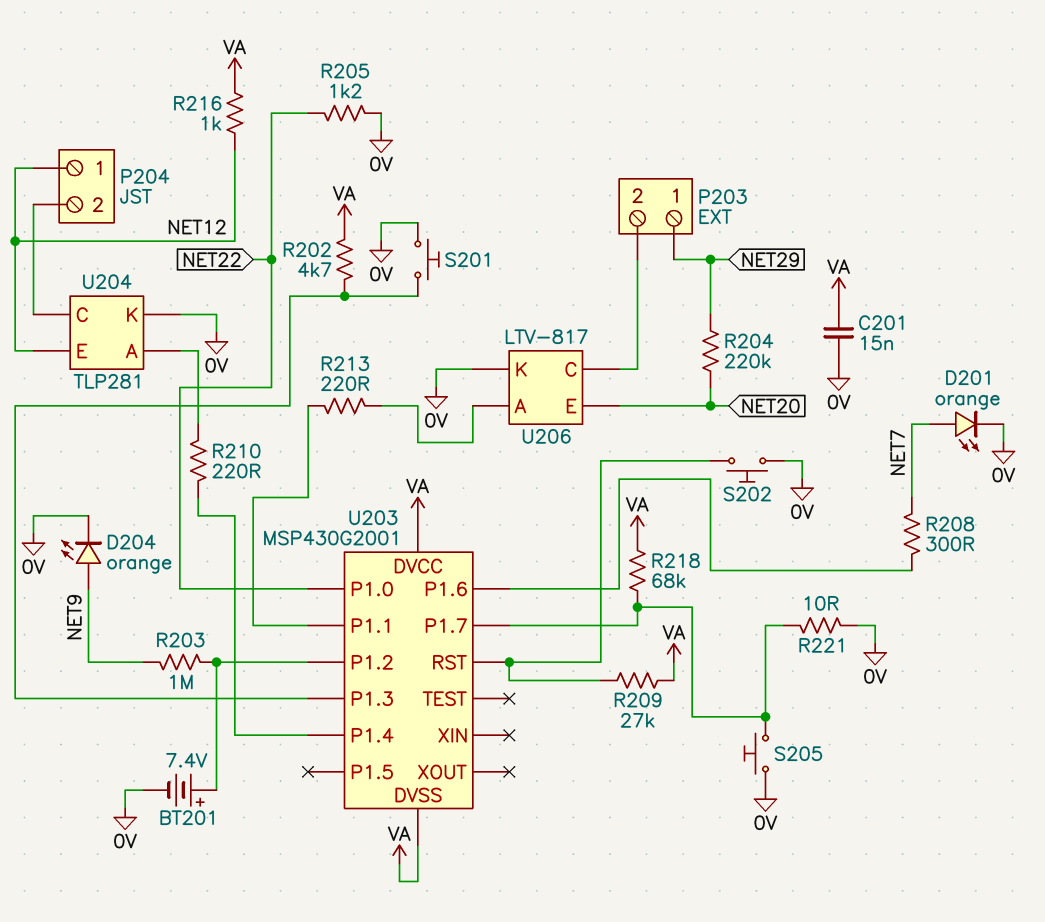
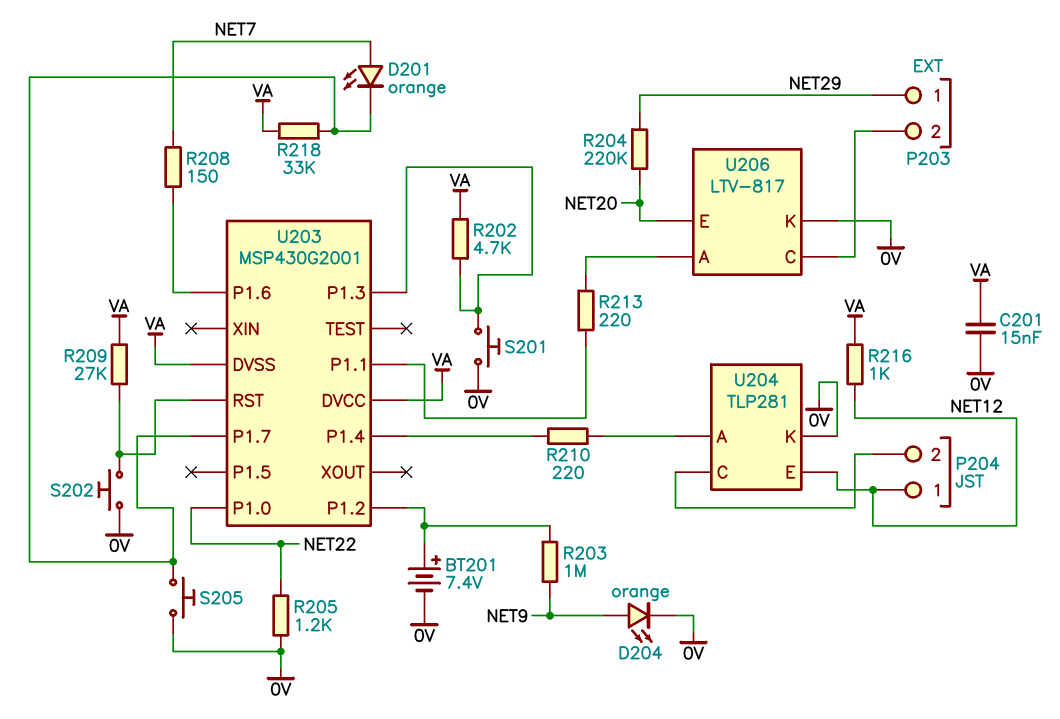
D201: LED orange (A NET7, K 0V) -> LED orange (A NET7, K U203/P1.7)
R208: 300 (NET7, U203/P1.6) -> 150 (NET7, U203/P1.6)
R218: 68k (U203/P1.7, VA) -> 33k (U203/P1.7, VA)
R221: 10 (0V, U203/P1.7) -> none

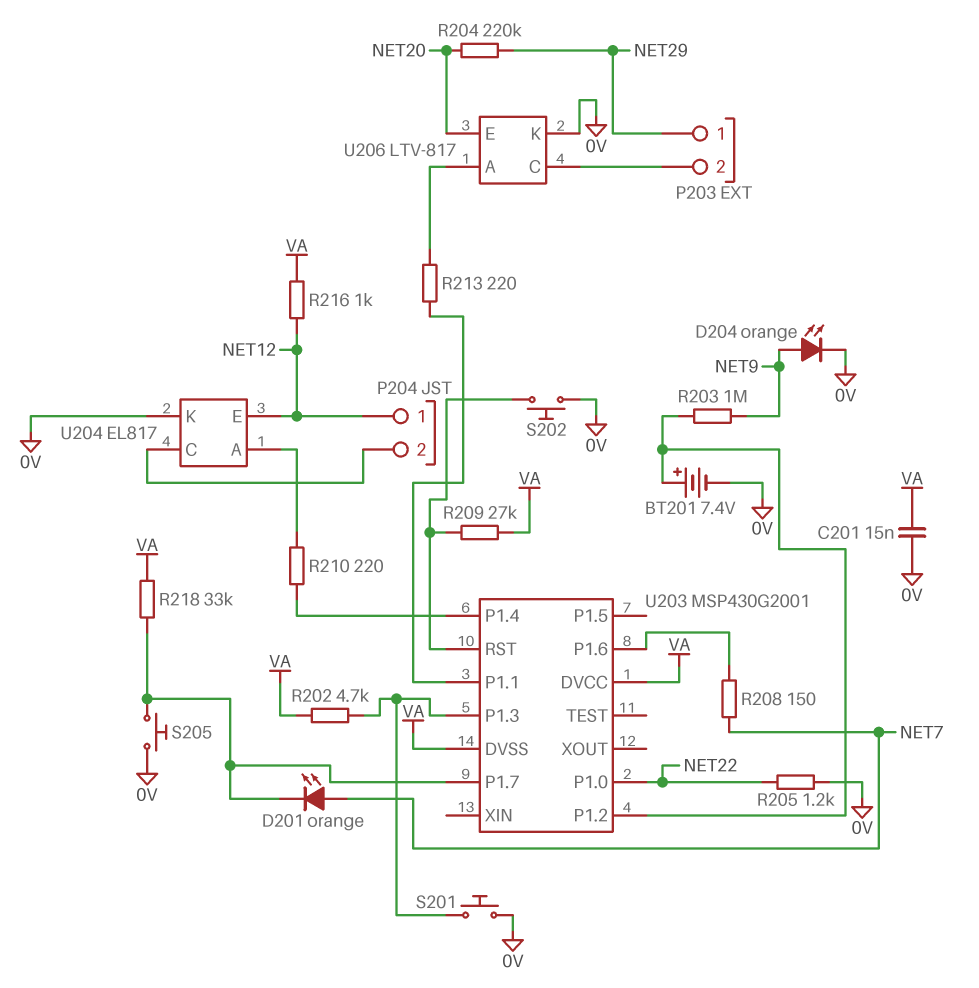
U204: TLP281 -> EL817

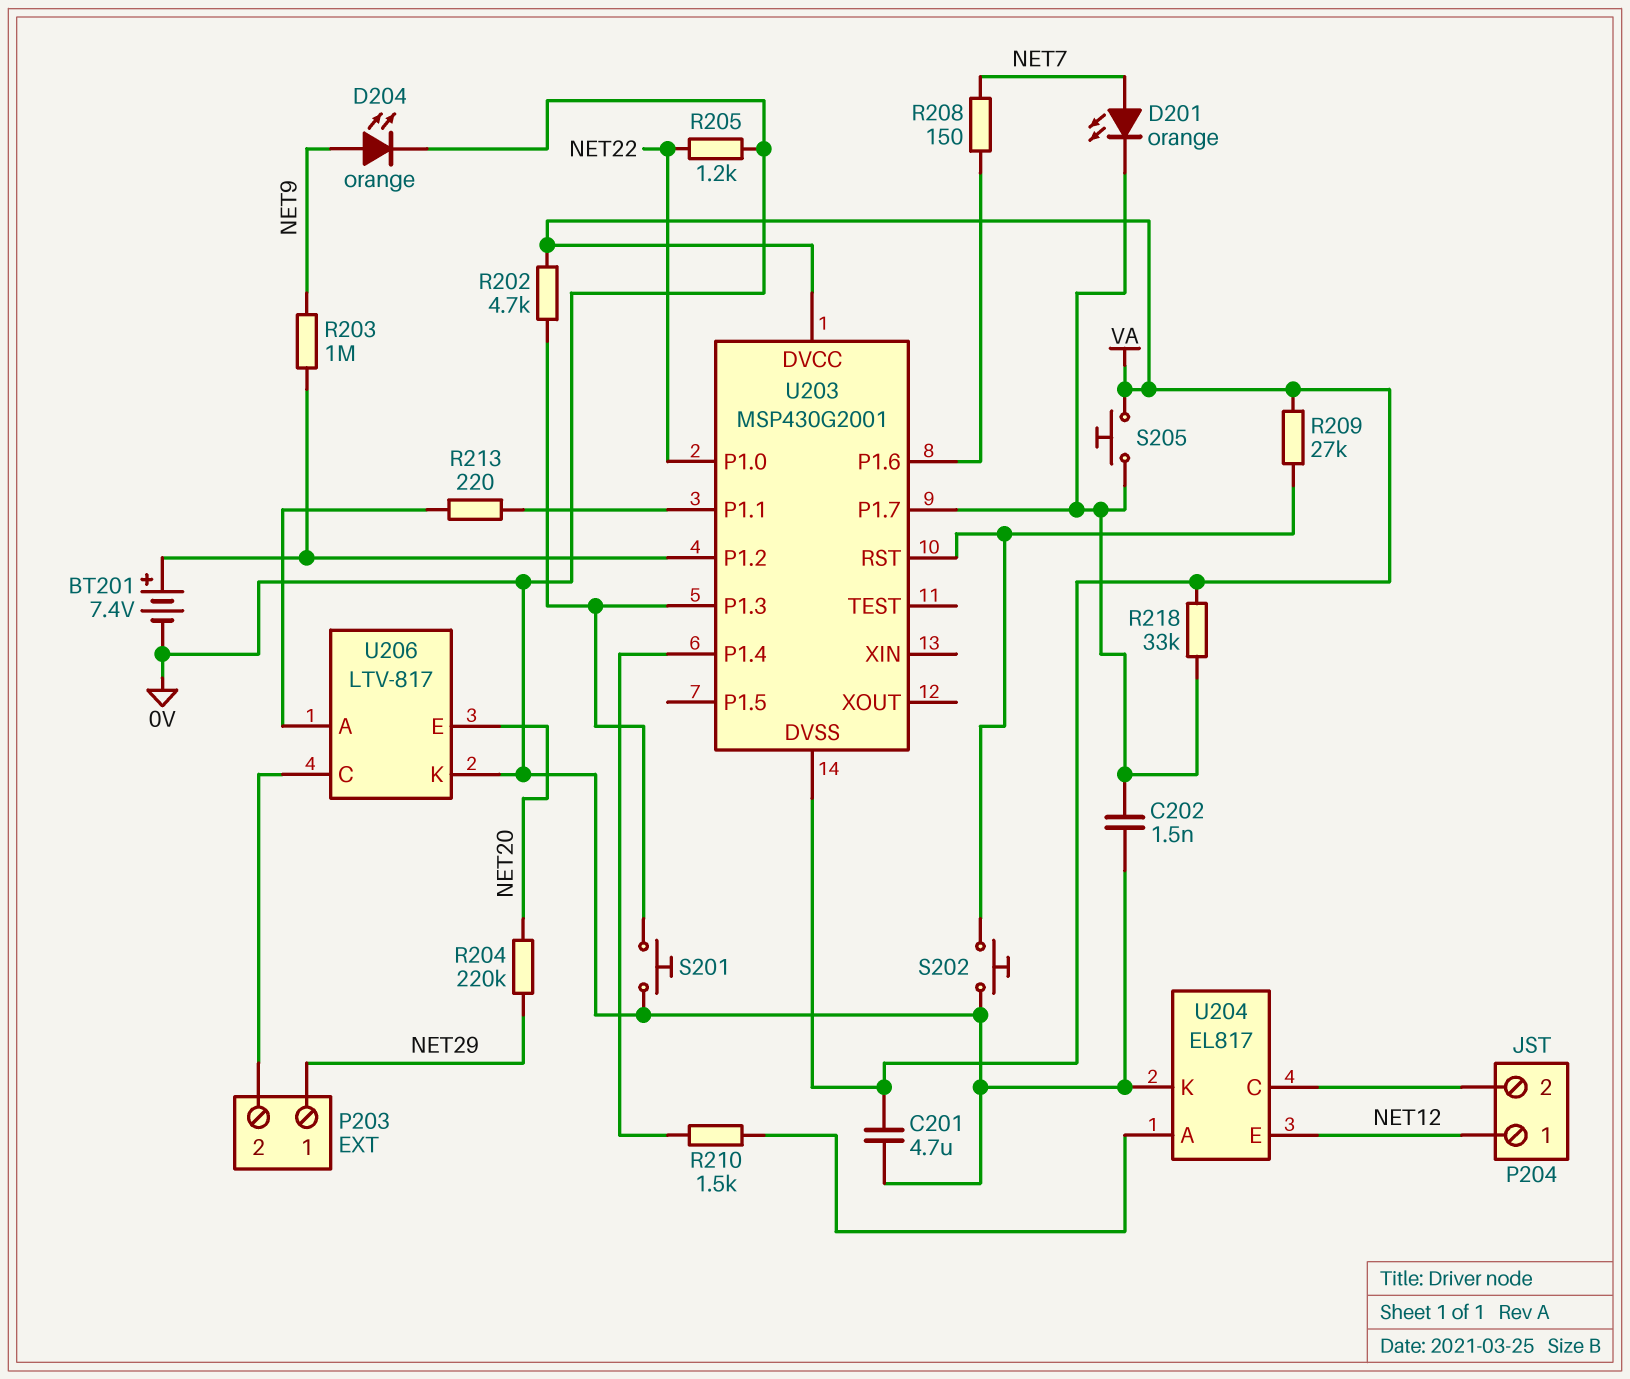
C201: 15nF (0V, VA) -> 4.7uF (0V, VA)
C202: none -> 1.5nF (0V, U203/P1.7)
R210: 220 (U203/P1.4, U204/A) -> 1.5k (U203/P1.4, U204/A)
R216: 1k (NET12, VA) -> none
S205: button (0V, U203/P1.7) -> button (U203/P1.7, VA)

